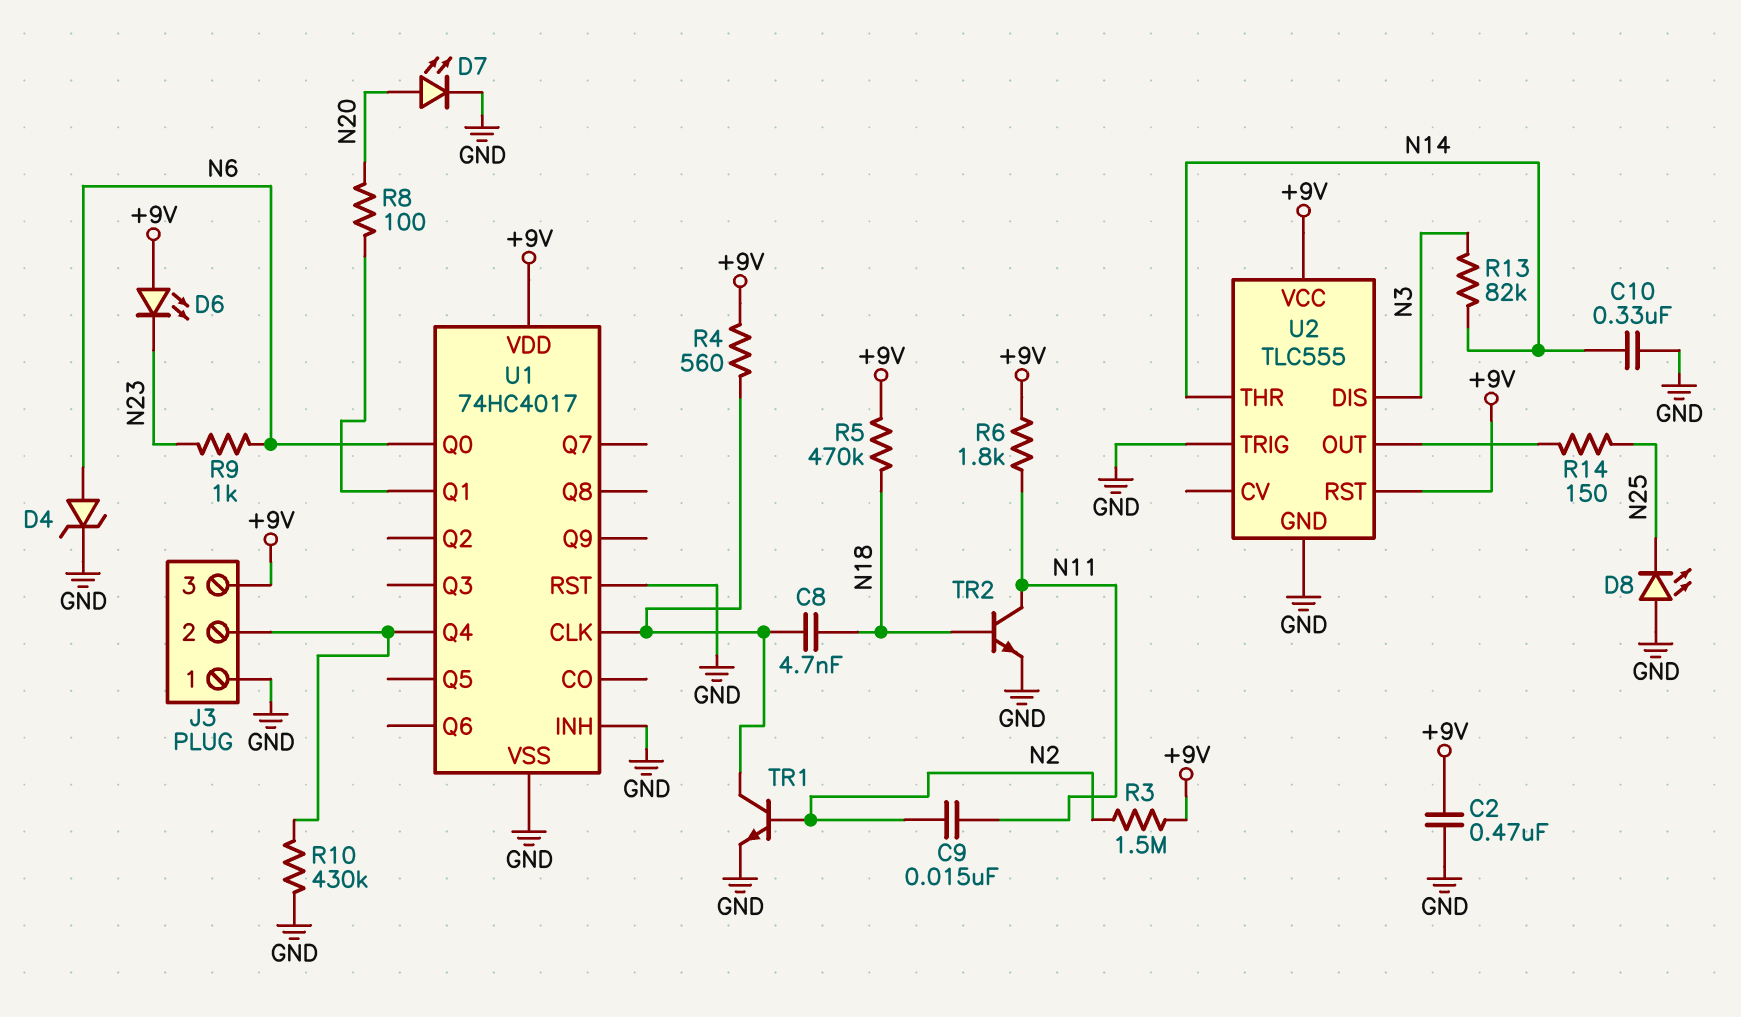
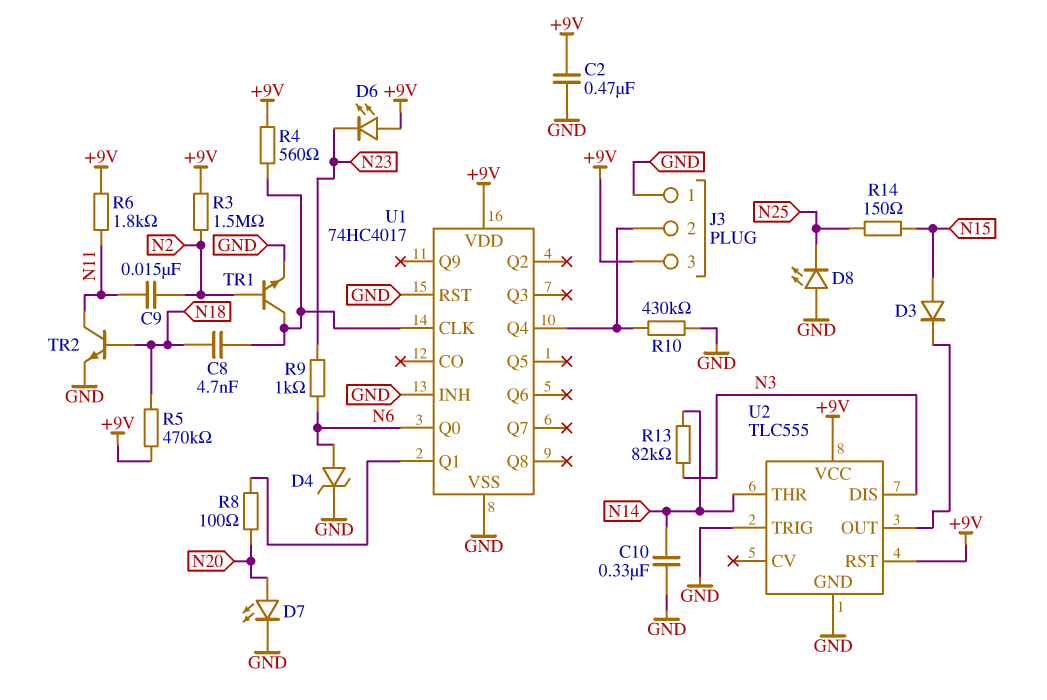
D3: none -> diode (A N15, K U2/OUT)
R14: 150 (N25, U2/OUT) -> 150 (N15, N25)

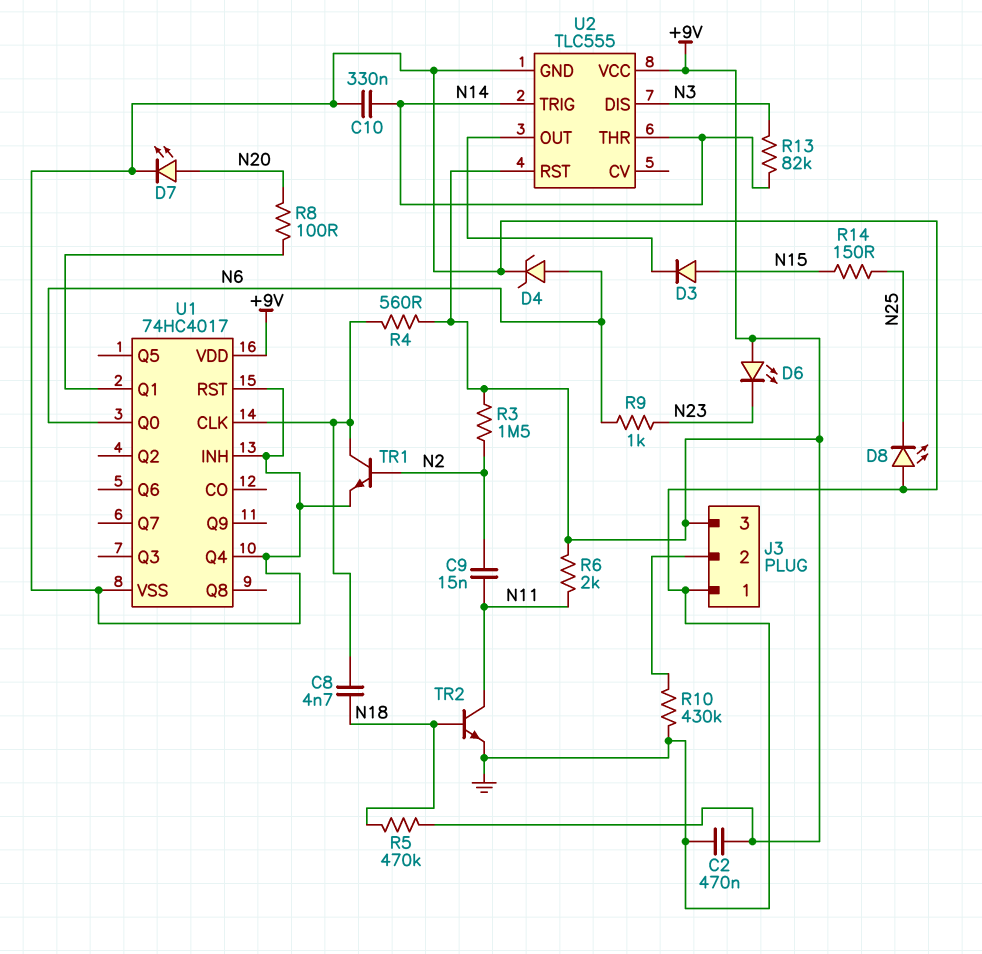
R6: 1.8k (+9V, N11) -> 2k (+9V, N11)
U1 pin Q4: J3/2 -> GND
U2 pin TRIG: GND -> N14

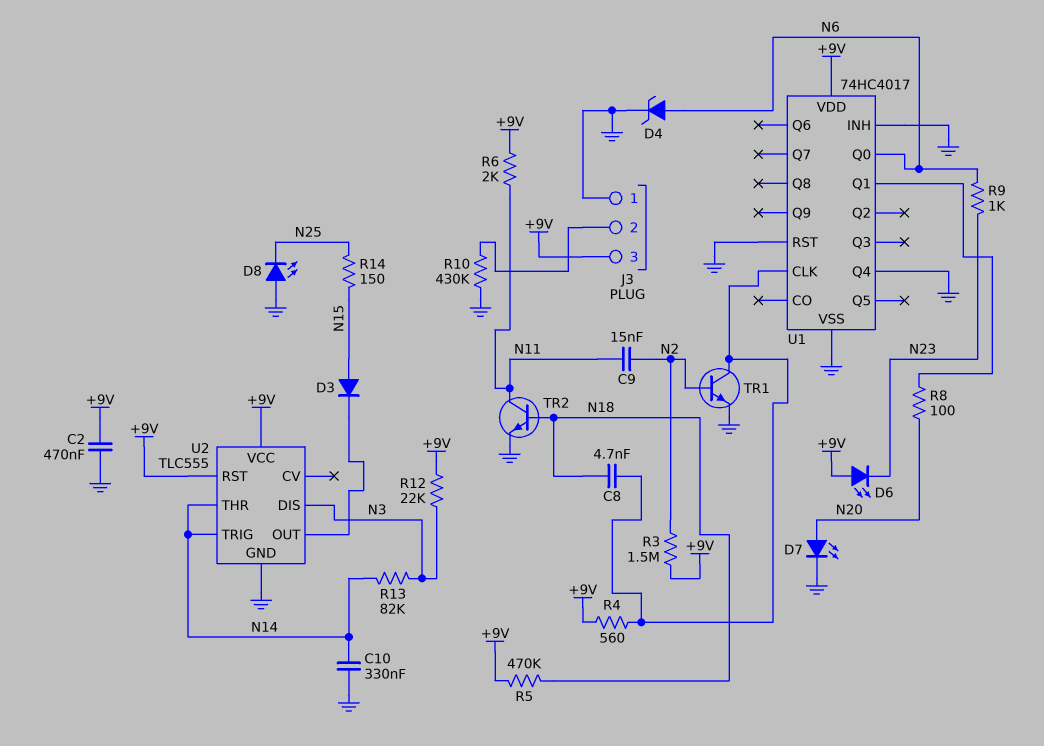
R12: none -> 22k (+9V, N3)

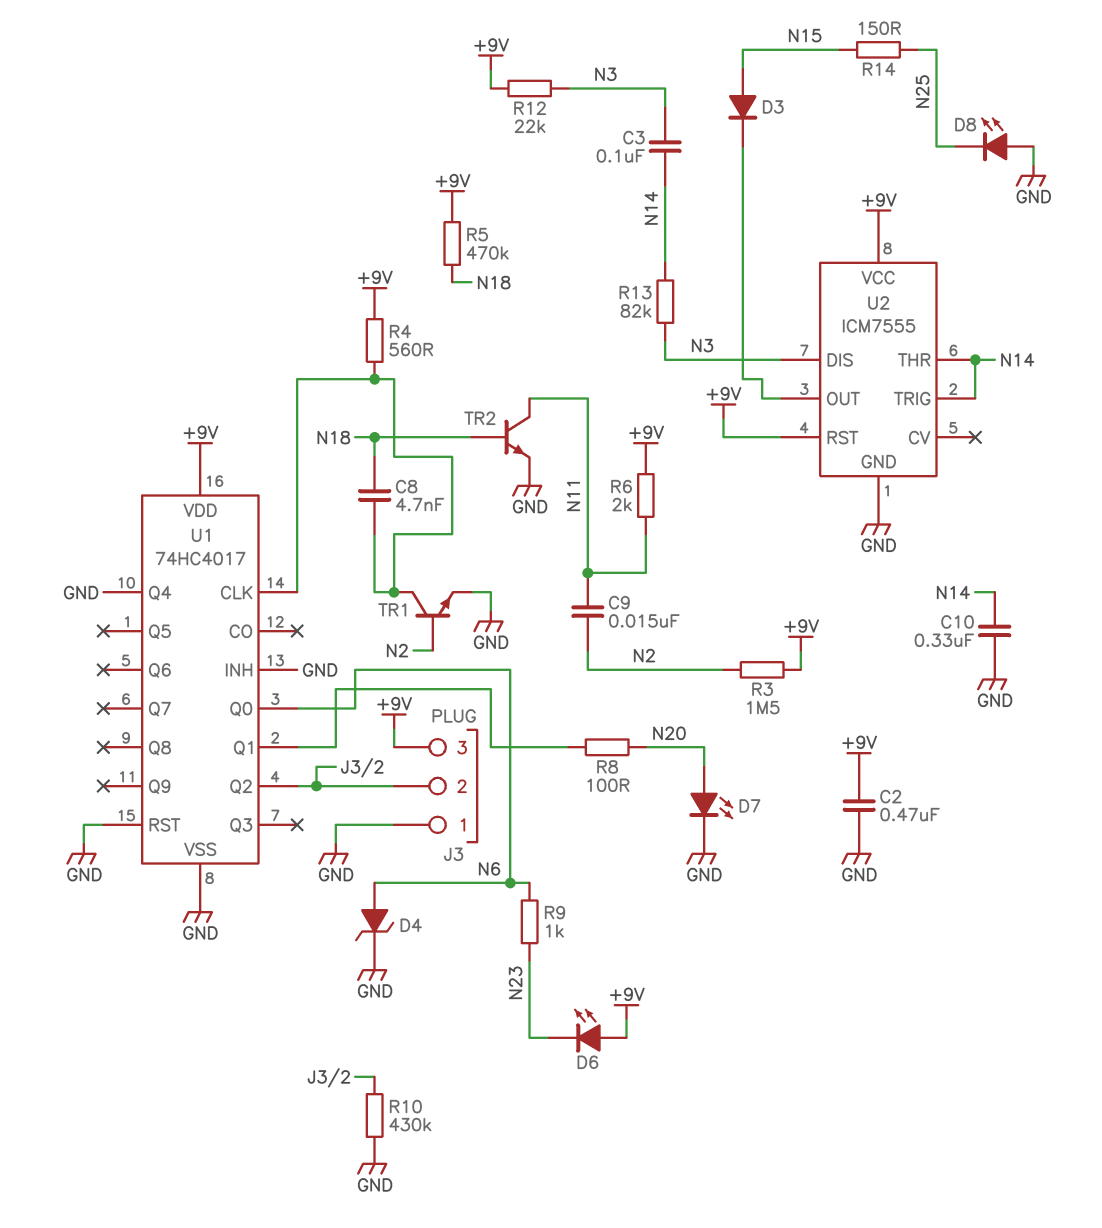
C3: none -> 100nF (N3, N14)
U1 pin Q2: none -> J3/2
U2: TLC555 -> ICM7555

